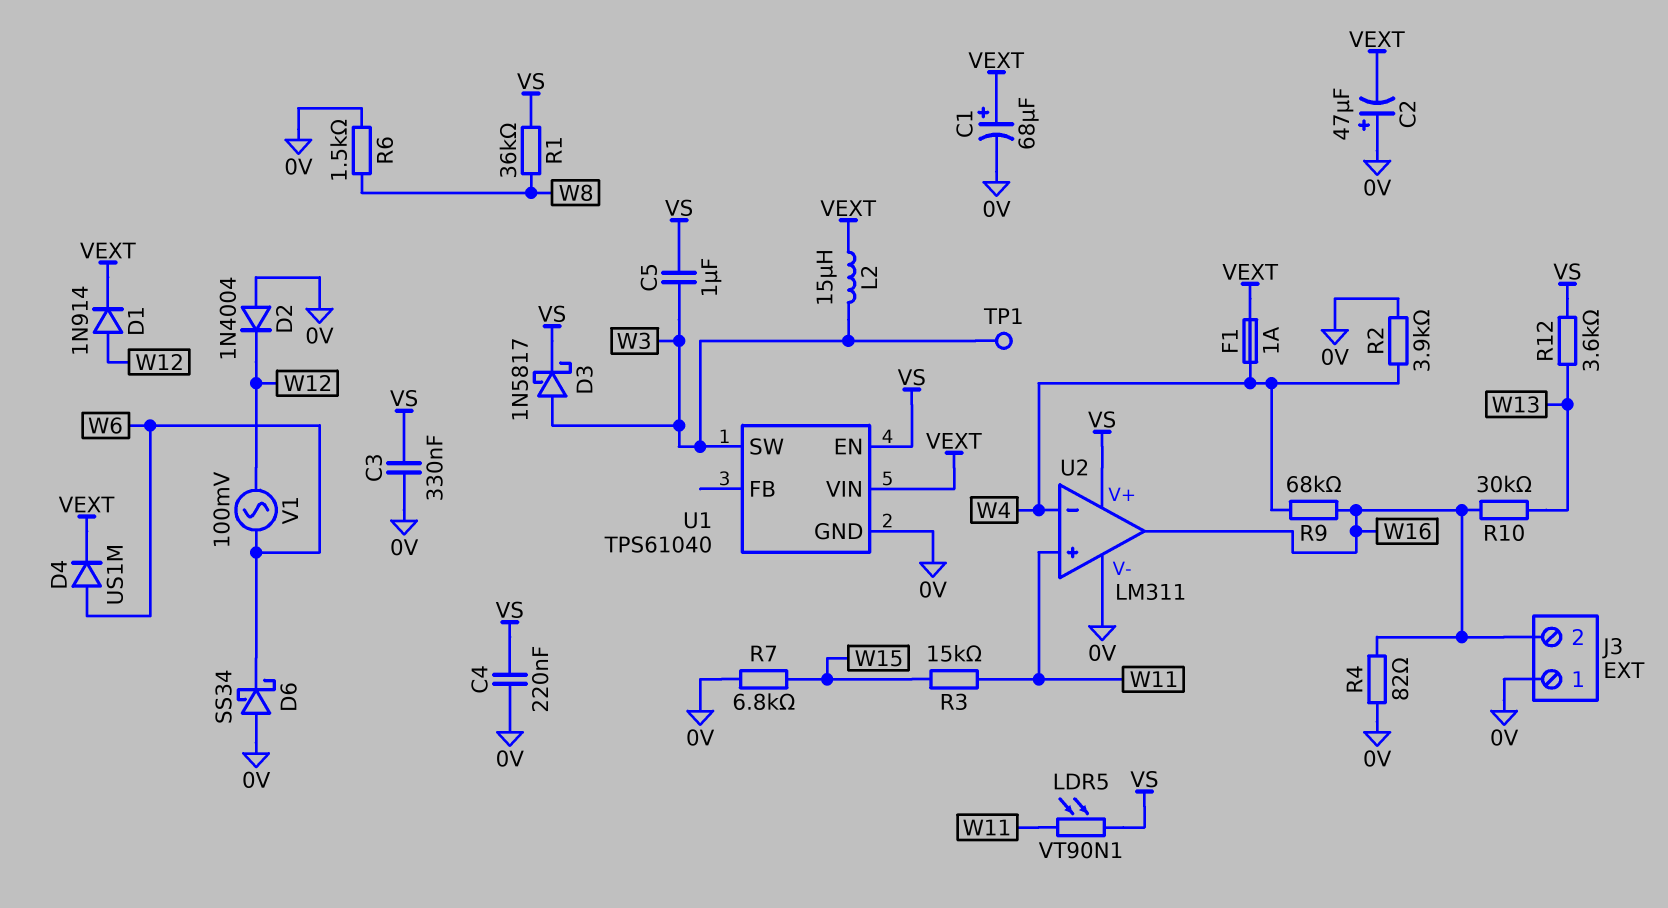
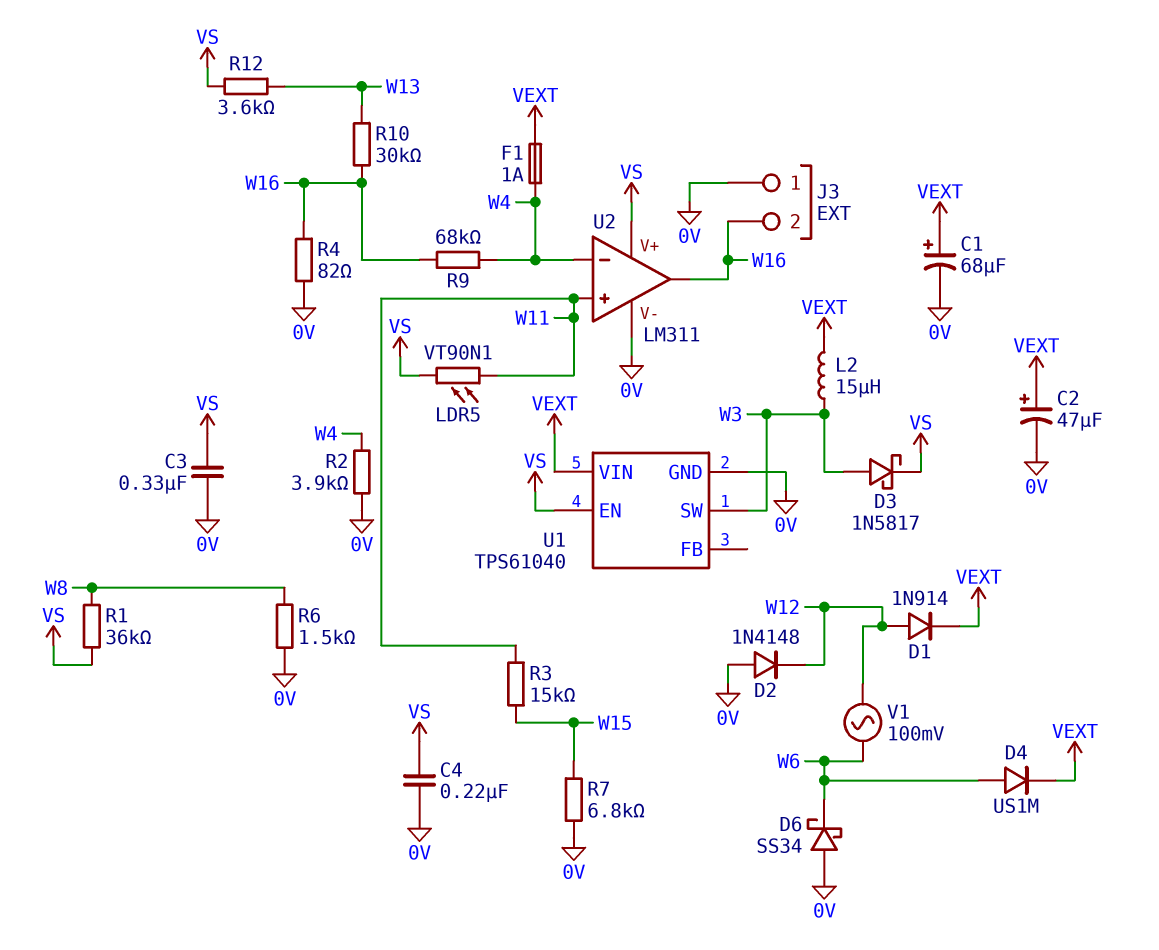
C2: 47uF (plus 0V, minus VEXT) -> 47uF (plus VEXT, minus 0V)
C5: 1uF (VS, W3) -> none
D2: diode 1N4004 (A 0V, K W12) -> diode 1N4148 (A 0V, K W12)
TP1: test point (W3) -> none

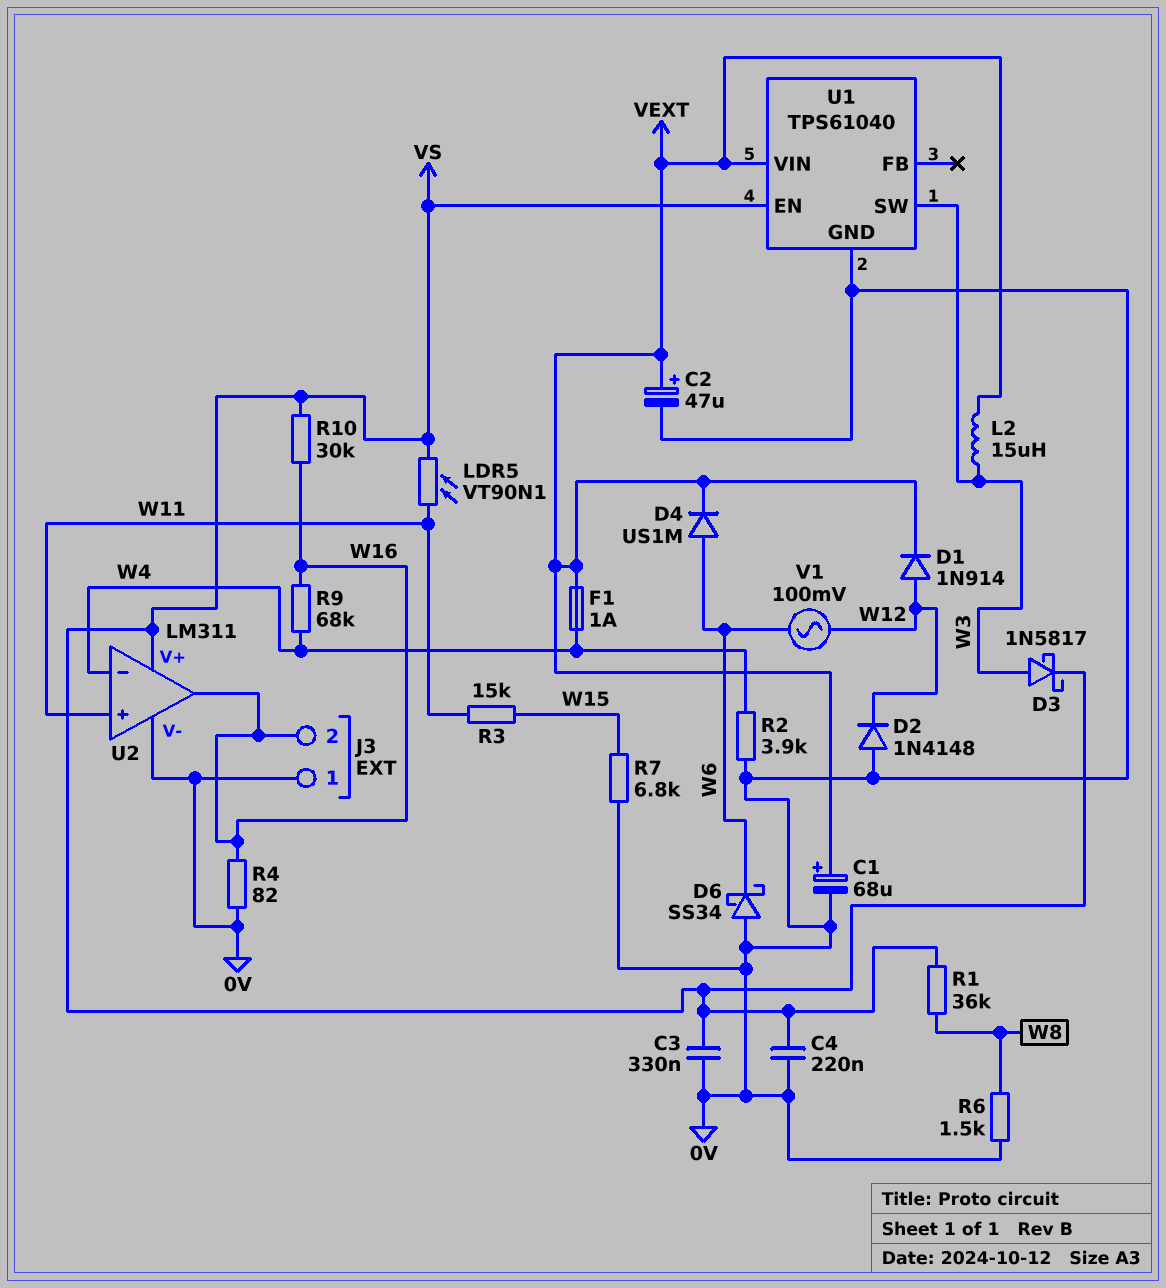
R10: 30k (W13, W16) -> 30k (VS, W16)
R12: 3.6k (VS, W13) -> none

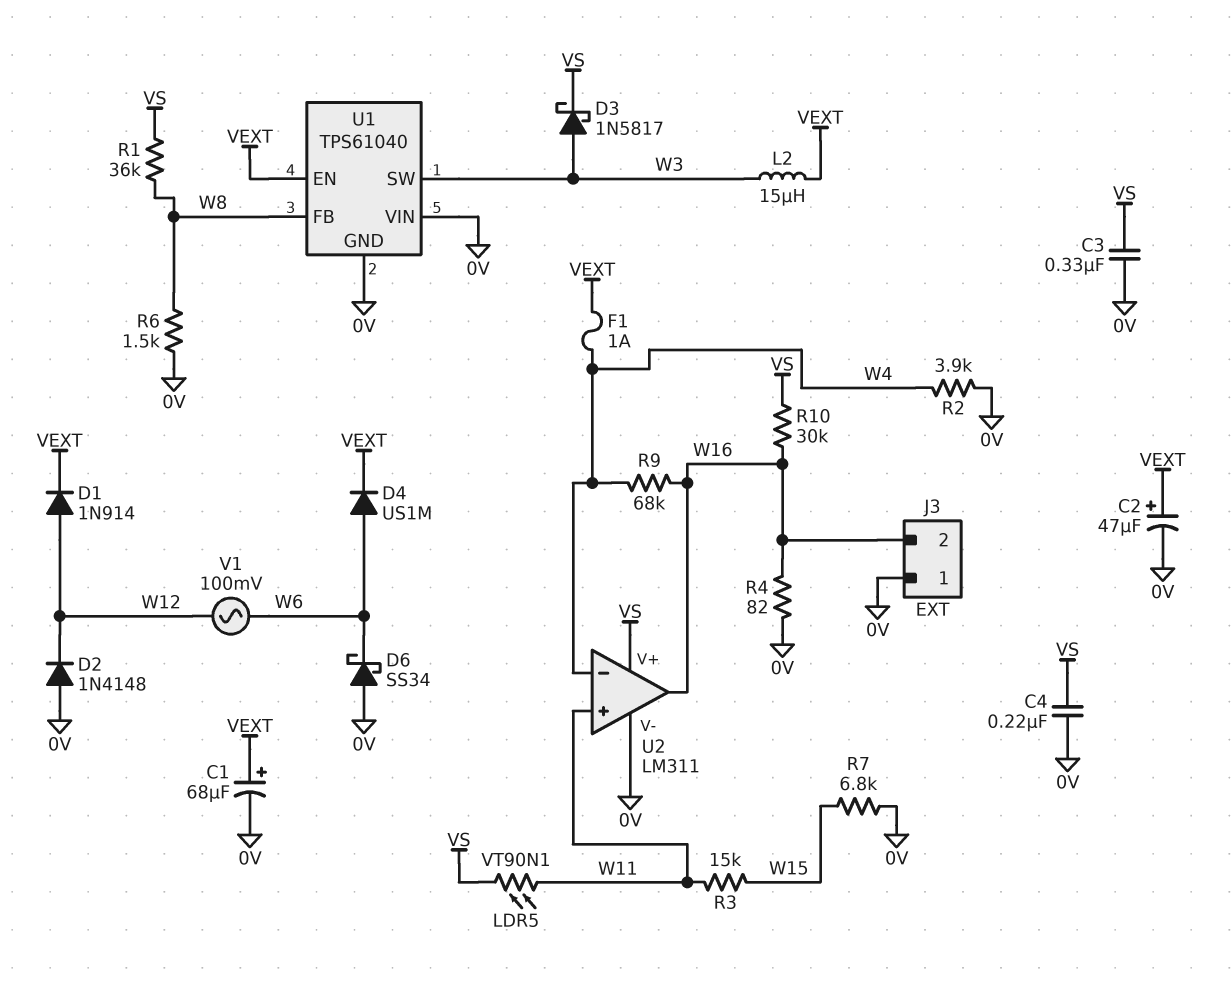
U1 pin EN: VS -> VEXT
U1 pin FB: none -> W8
U1 pin VIN: VEXT -> 0V

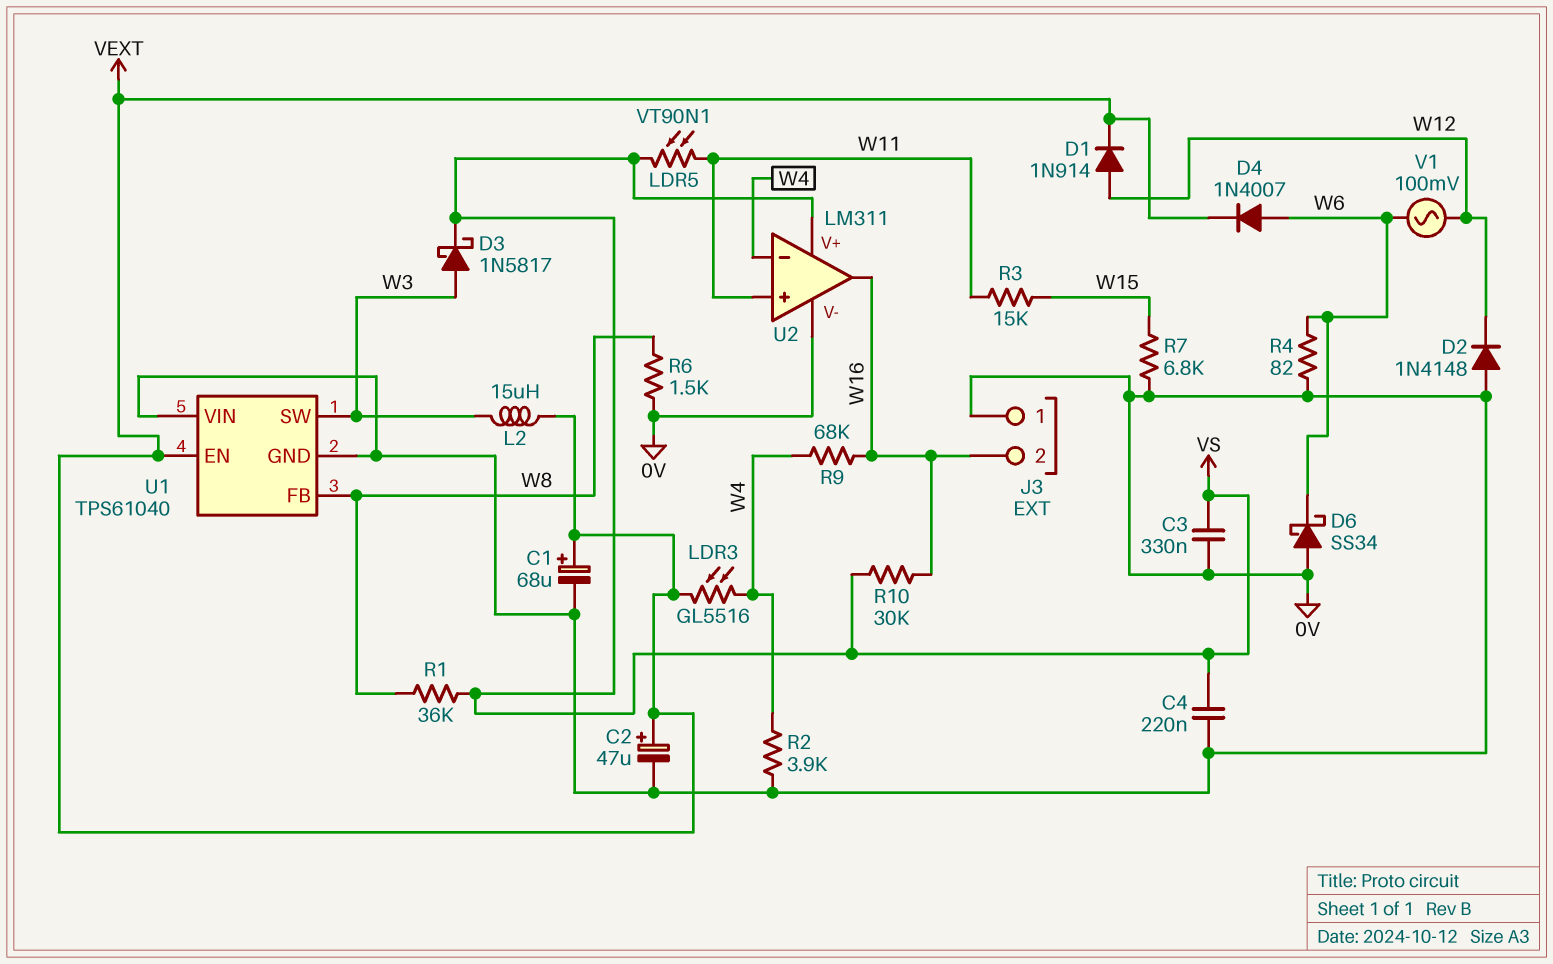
D4: diode US1M (A W6, K VEXT) -> diode 1N4007 (A W6, K VEXT)
F1: 1A (VEXT, W4) -> none
LDR3: none -> GL5516 (VEXT, W4)
R4: 82 (0V, W16) -> 82 (0V, W6)

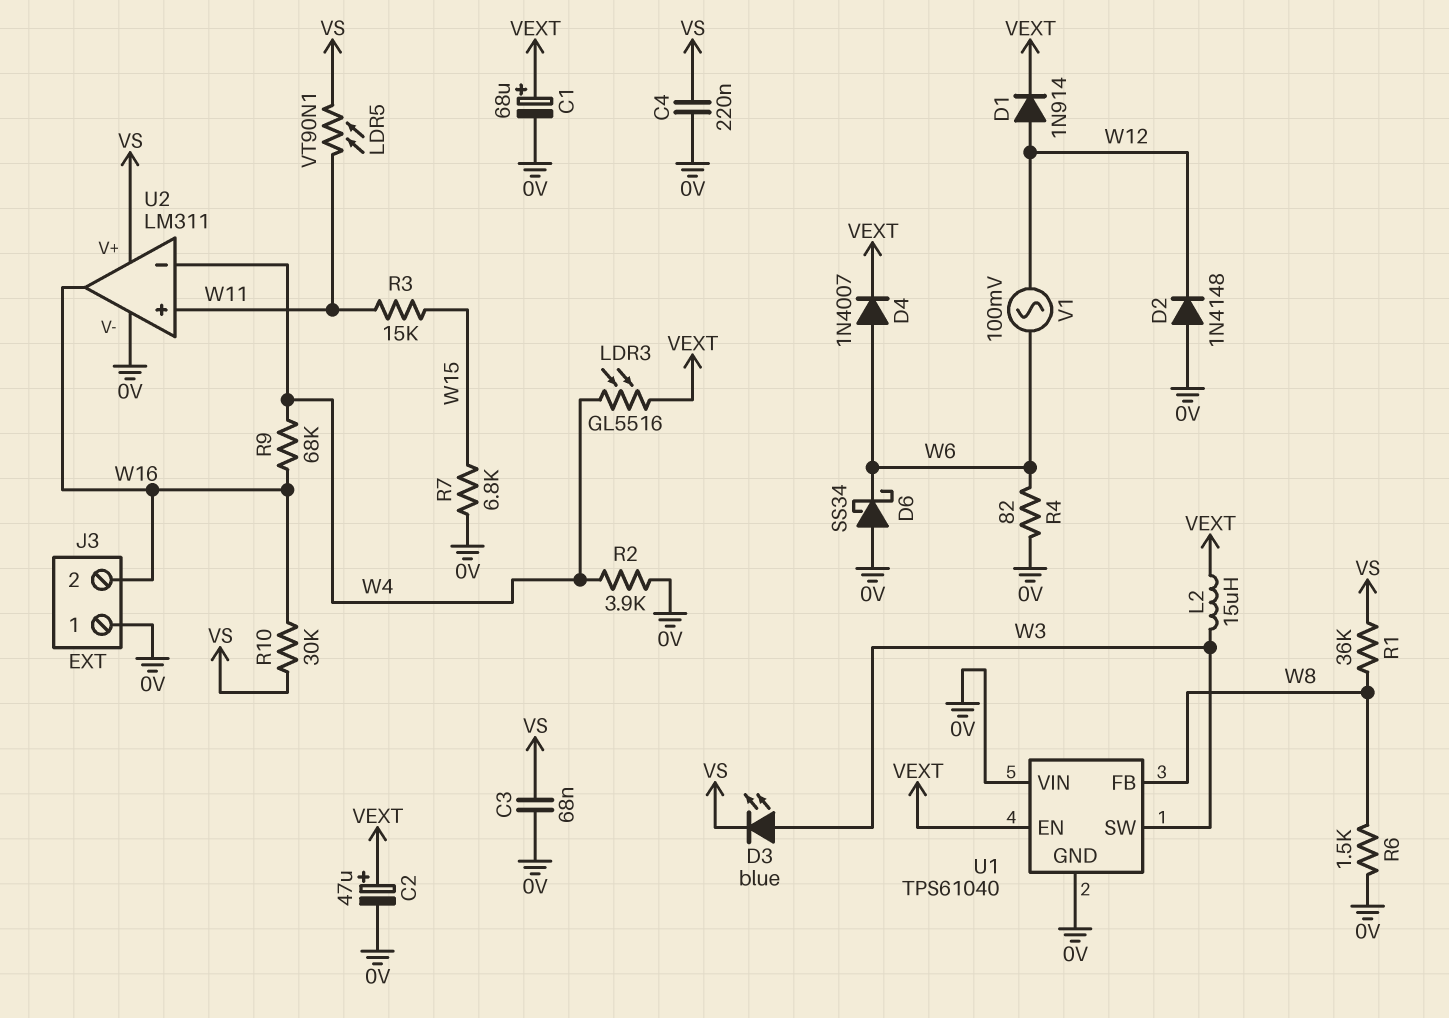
C3: 330nF (0V, VS) -> 68nF (0V, VS)
D3: schottky 1N5817 (A W3, K VS) -> LED blue (A W3, K VS)

